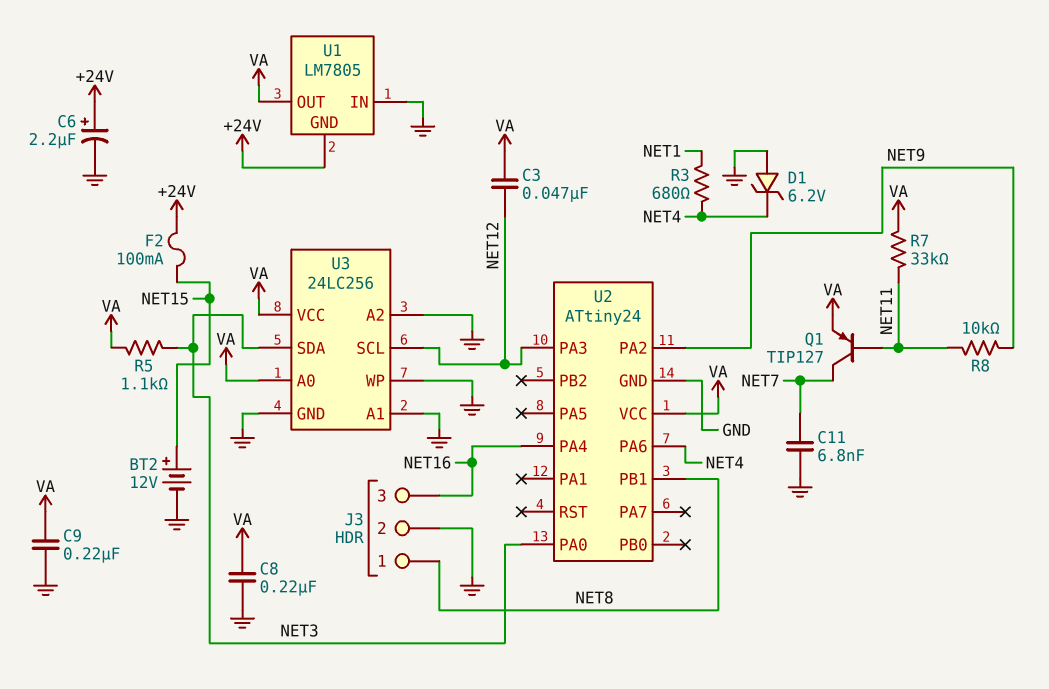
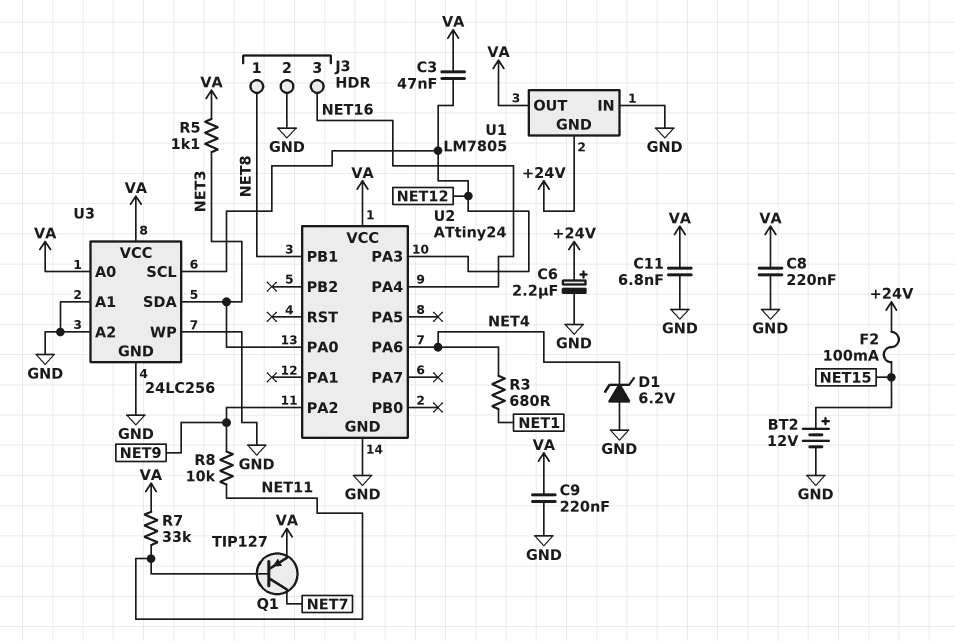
C11: 6.8nF (GND, NET7) -> 6.8nF (GND, VA)

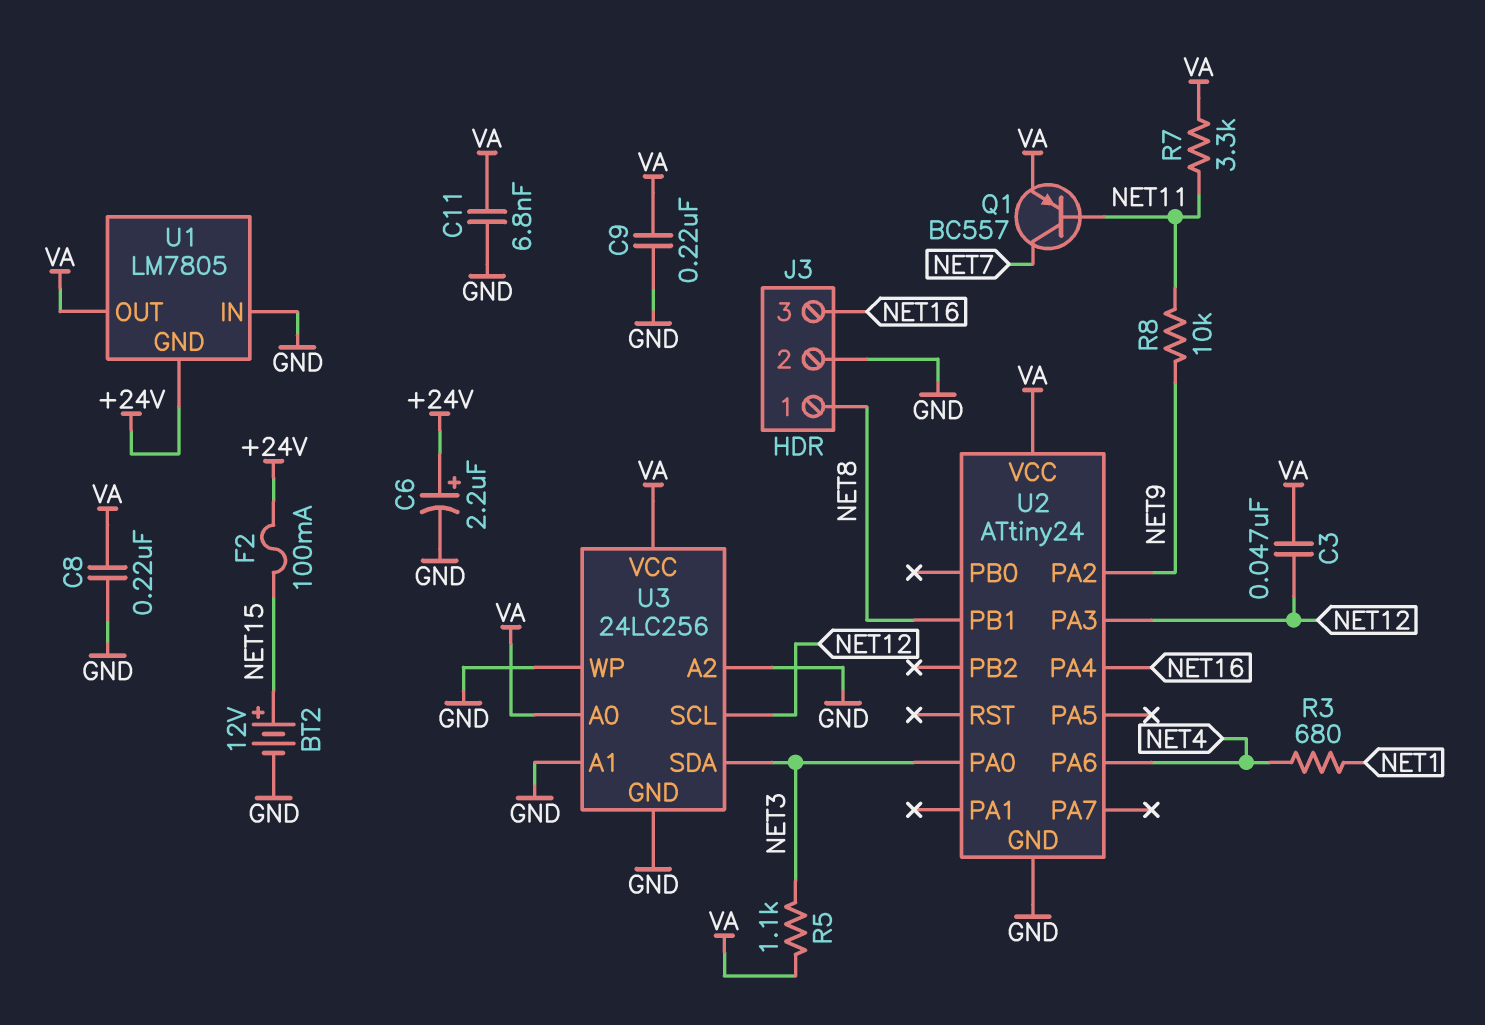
D1: zener 6.2V (A GND, K NET4) -> none
Q1: PNP TIP127 (B NET11, C NET7, E VA) -> PNP BC557 (B NET11, C NET7, E VA)
R7: 33k (NET11, VA) -> 3.3k (NET11, VA)

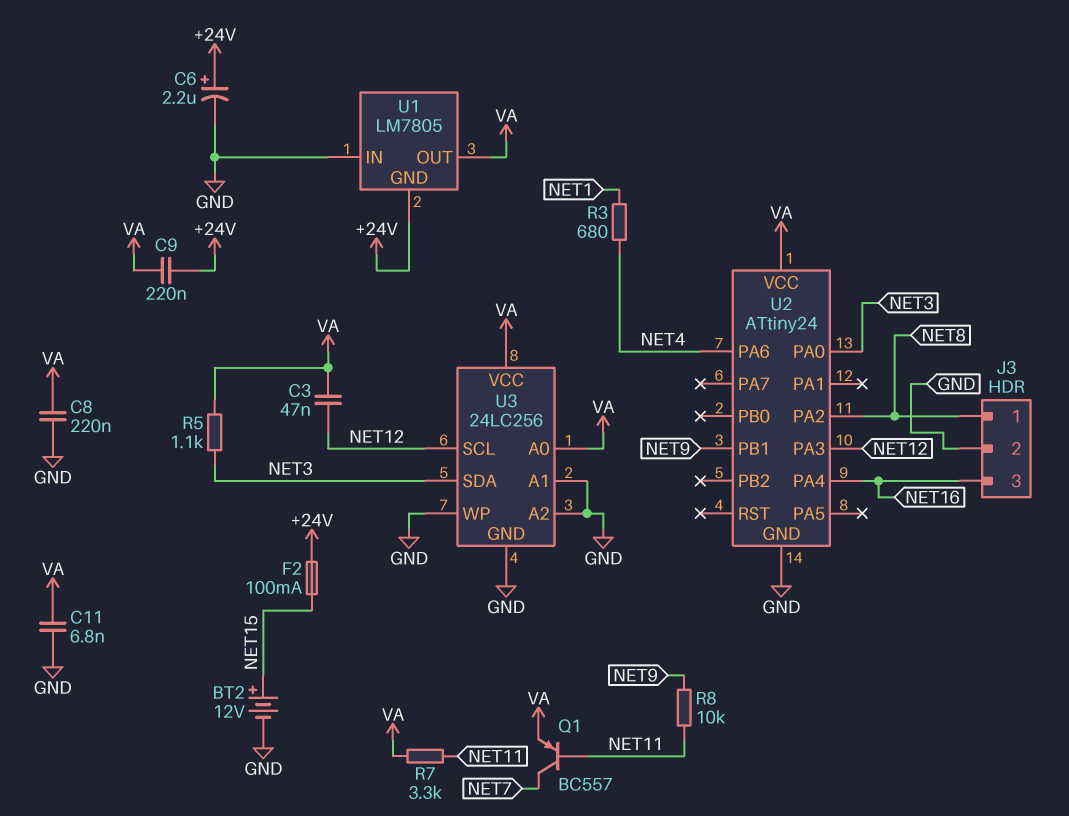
C9: 220nF (GND, VA) -> 220nF (+24V, VA)
U2 pin PA2: NET9 -> NET8
U2 pin PB1: NET8 -> NET9

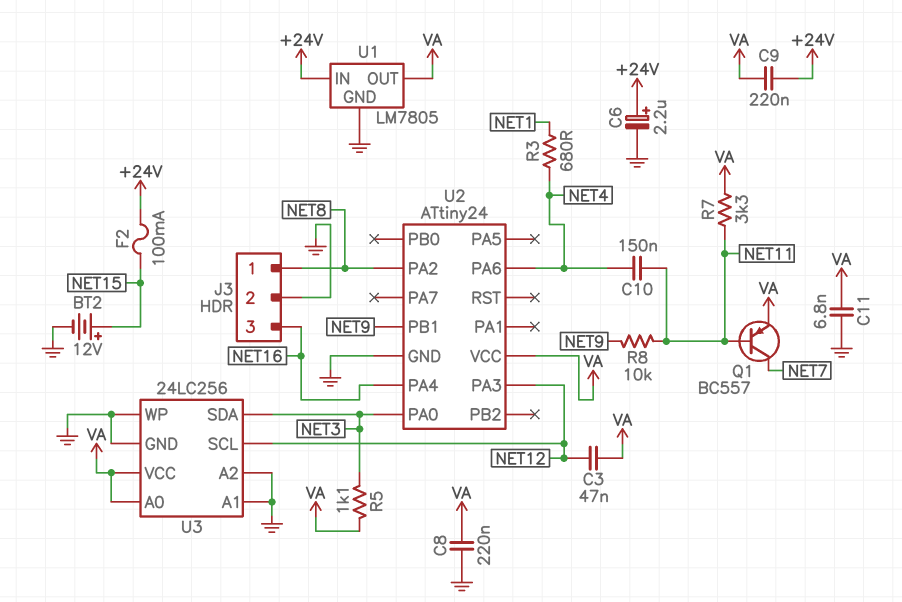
C10: none -> 150nF (NET4, NET11)
U1 pin GND: +24V -> GND
U1 pin IN: GND -> +24V

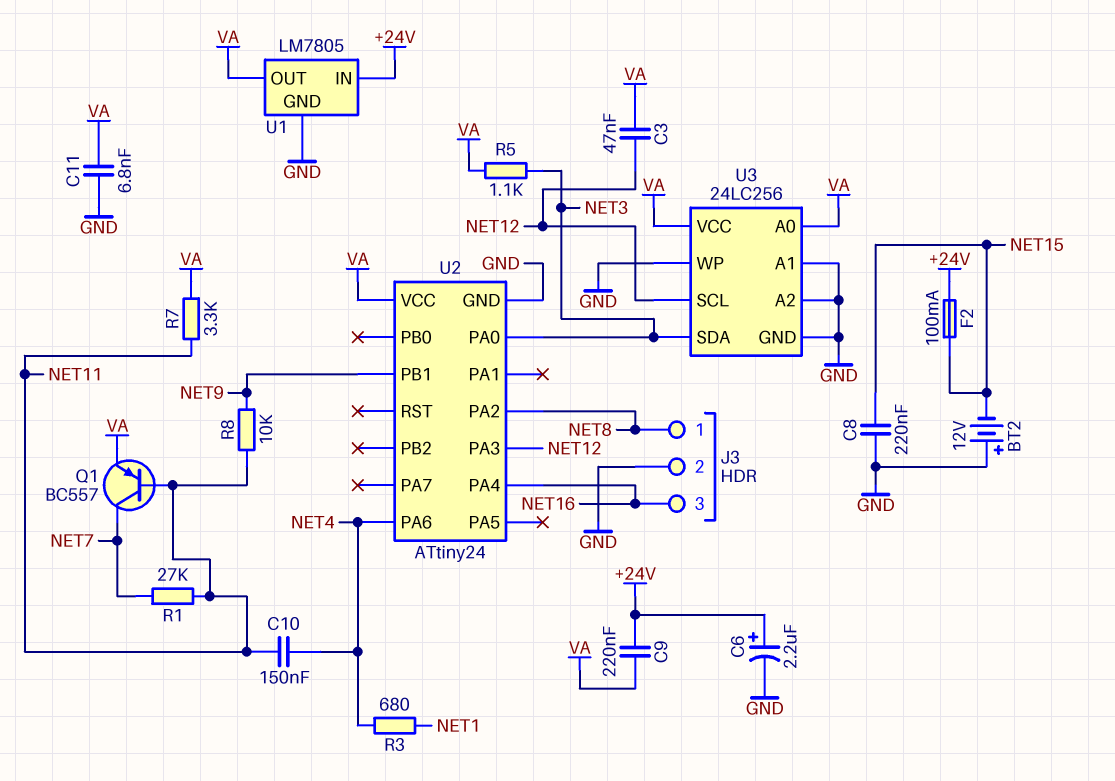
BT2: 12V (plus NET15, minus GND) -> 12V (plus GND, minus NET15)
C8: 220nF (GND, VA) -> 220nF (GND, NET15)
R1: none -> 27k (NET7, NET11)

